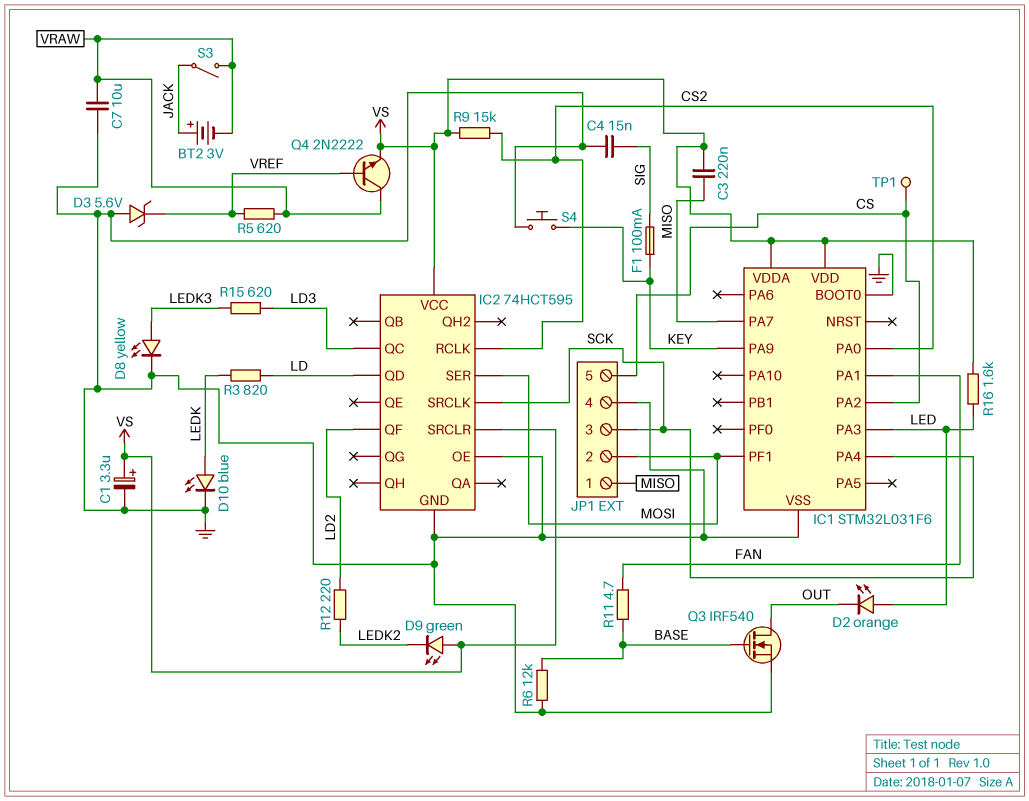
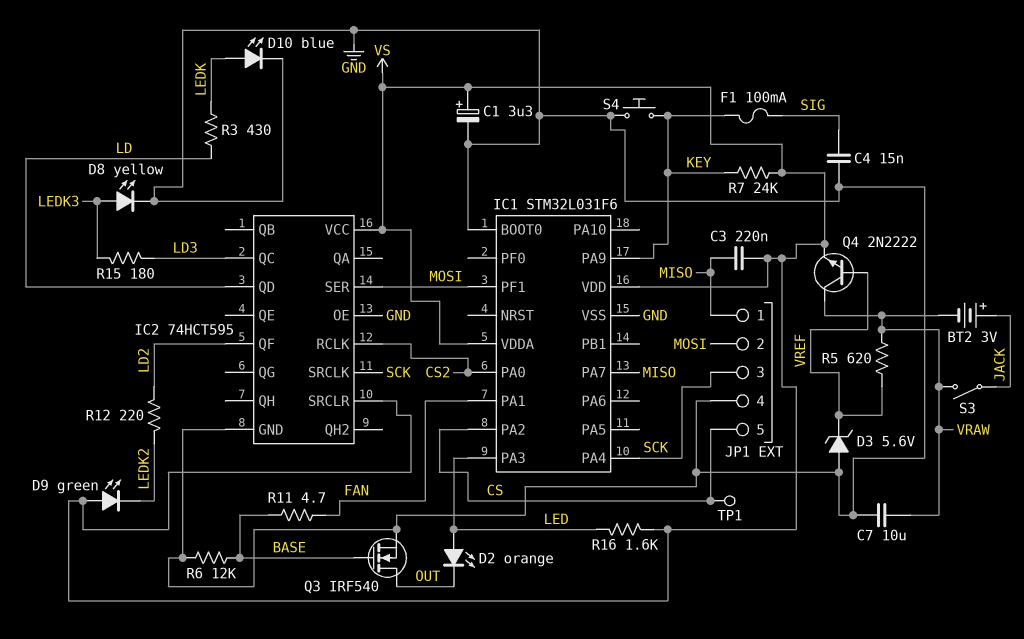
R3: 820 (LD, LEDK) -> 430 (LD, LEDK)
R7: none -> 24k (KEY, VS)
R9: 15k (CS2, VS) -> none
R15: 620 (LD3, LEDK3) -> 180 (LD3, LEDK3)

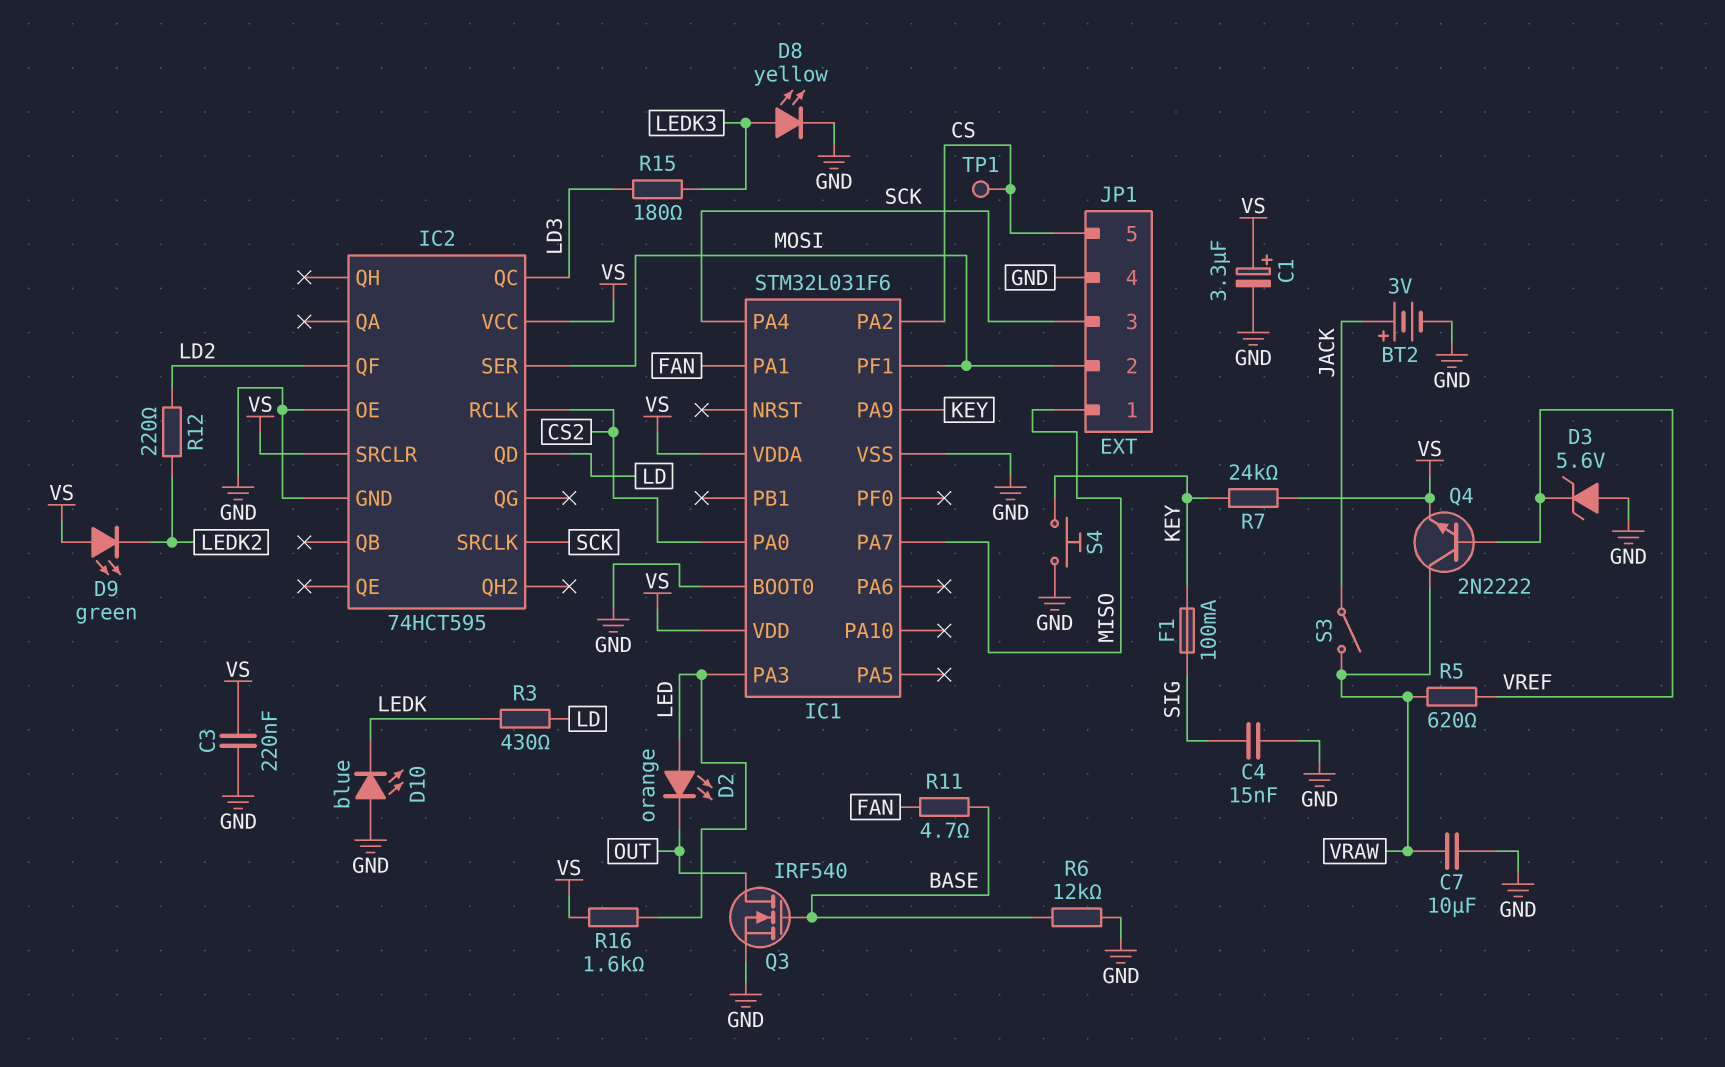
BT2: 3V (plus JACK, minus VRAW) -> 3V (plus JACK, minus GND)
C3: 220nF (MISO, VS) -> 220nF (GND, VS)
D10: LED blue (A LEDK, K GND) -> LED blue (A GND, K LEDK)

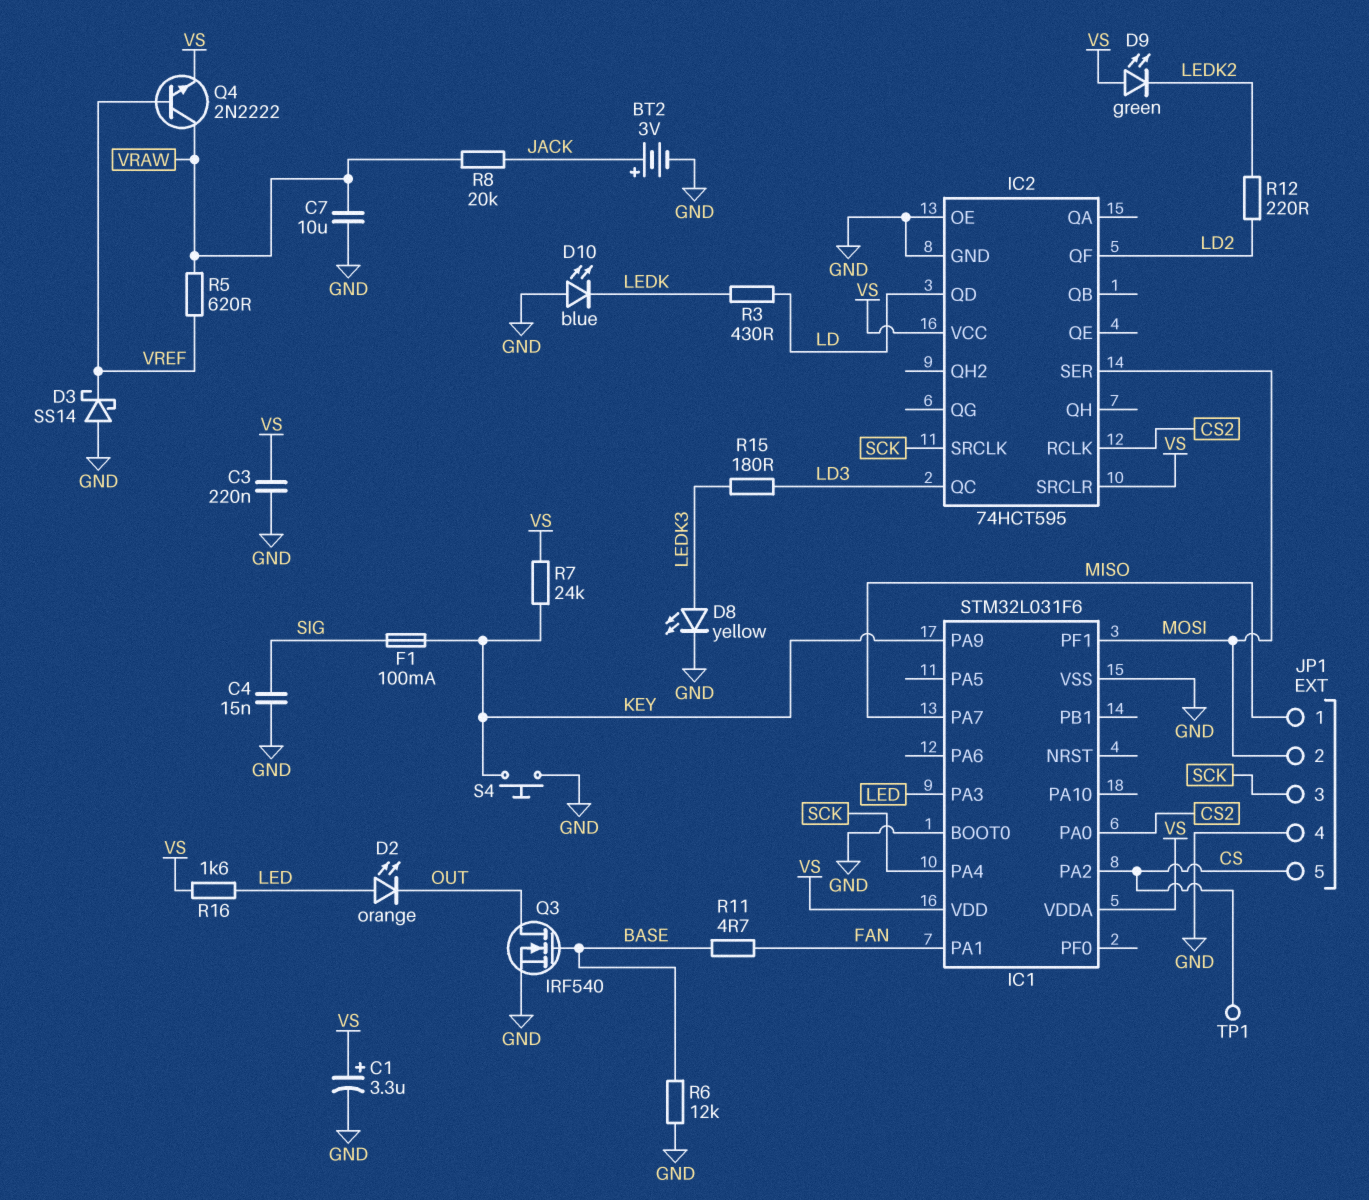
D3: zener 5.6V (A GND, K VREF) -> schottky SS14 (A GND, K VREF)
R8: none -> 20k (JACK, VRAW)
S3: switch (JACK, VRAW) -> none

